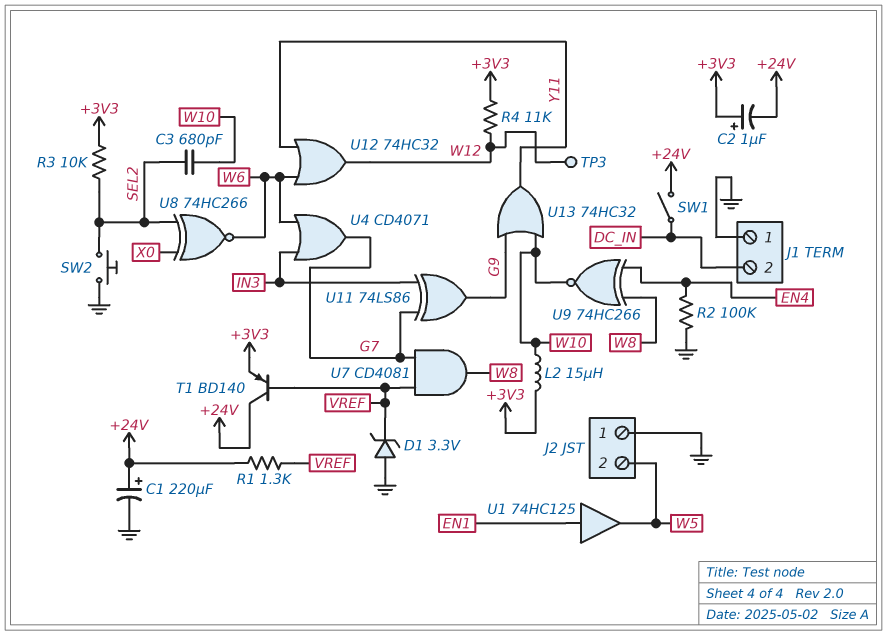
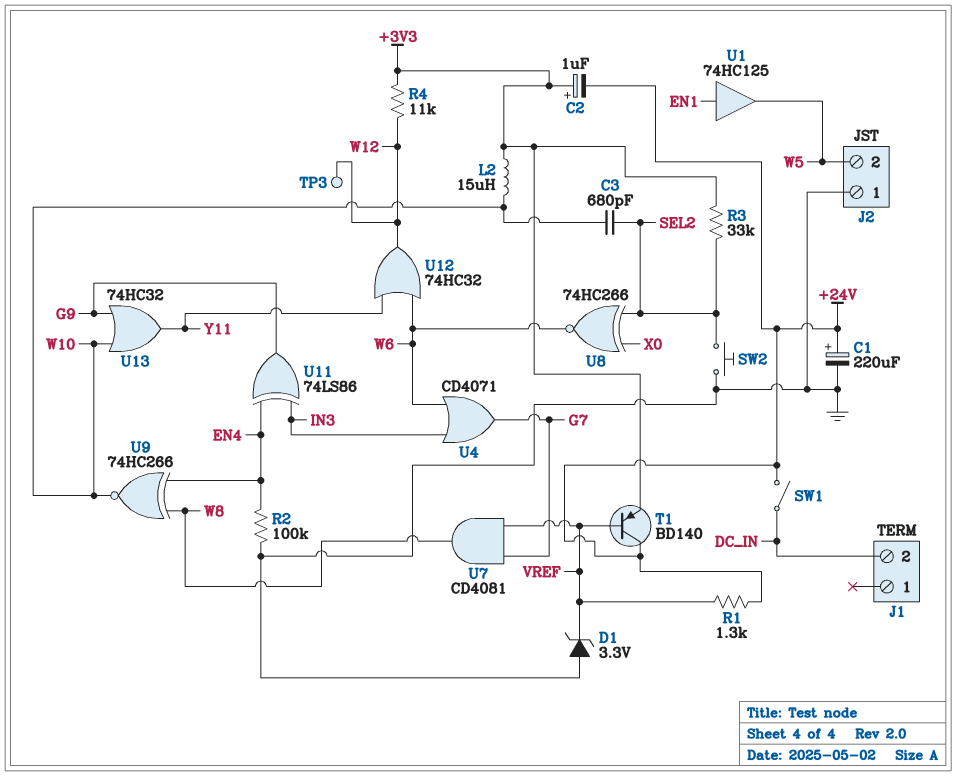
J1 pin 1: GND -> none
R3: 10k (+3V3, SEL2) -> 33k (+3V3, SEL2)
U11: XOR 74LS86 (in G7, in IN3, out G9) -> XOR 74LS86 (in EN4, in IN3, out G9)

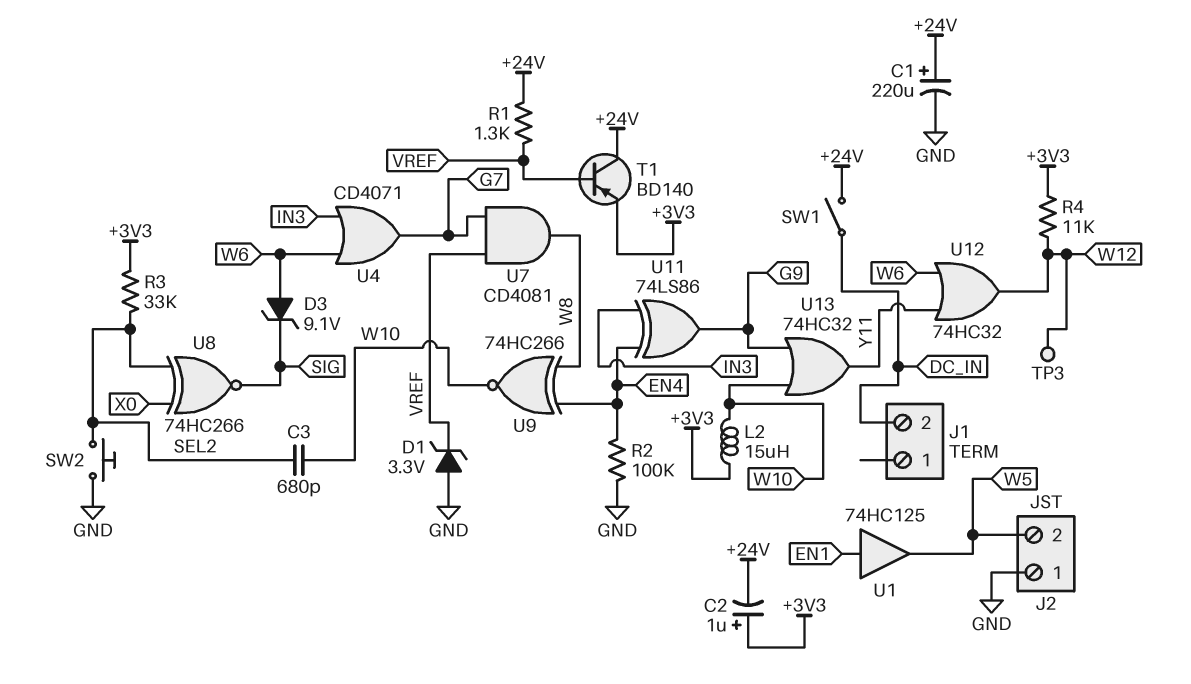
D3: none -> zener 9.1V (A W6, K SIG)
U8: XNOR 74HC266 (in SEL2, in X0, out W6) -> XNOR 74HC266 (in SEL2, in X0, out SIG)

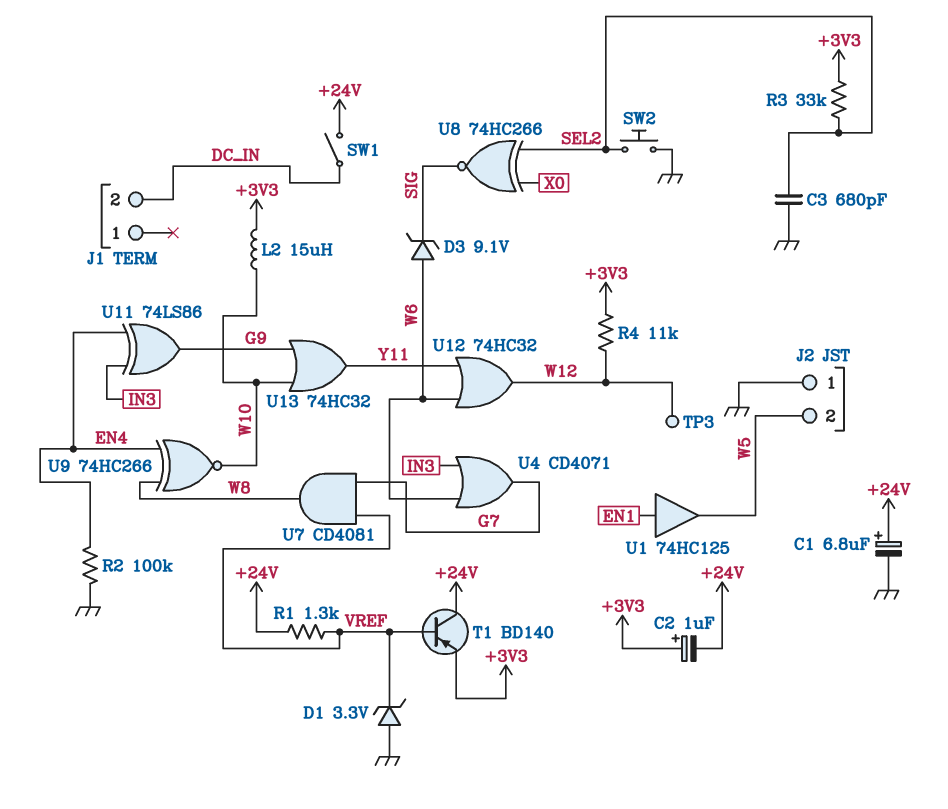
C1: 220uF (plus +24V, minus GND) -> 6.8uF (plus +24V, minus GND)
C3: 680pF (SEL2, W10) -> 680pF (GND, SEL2)

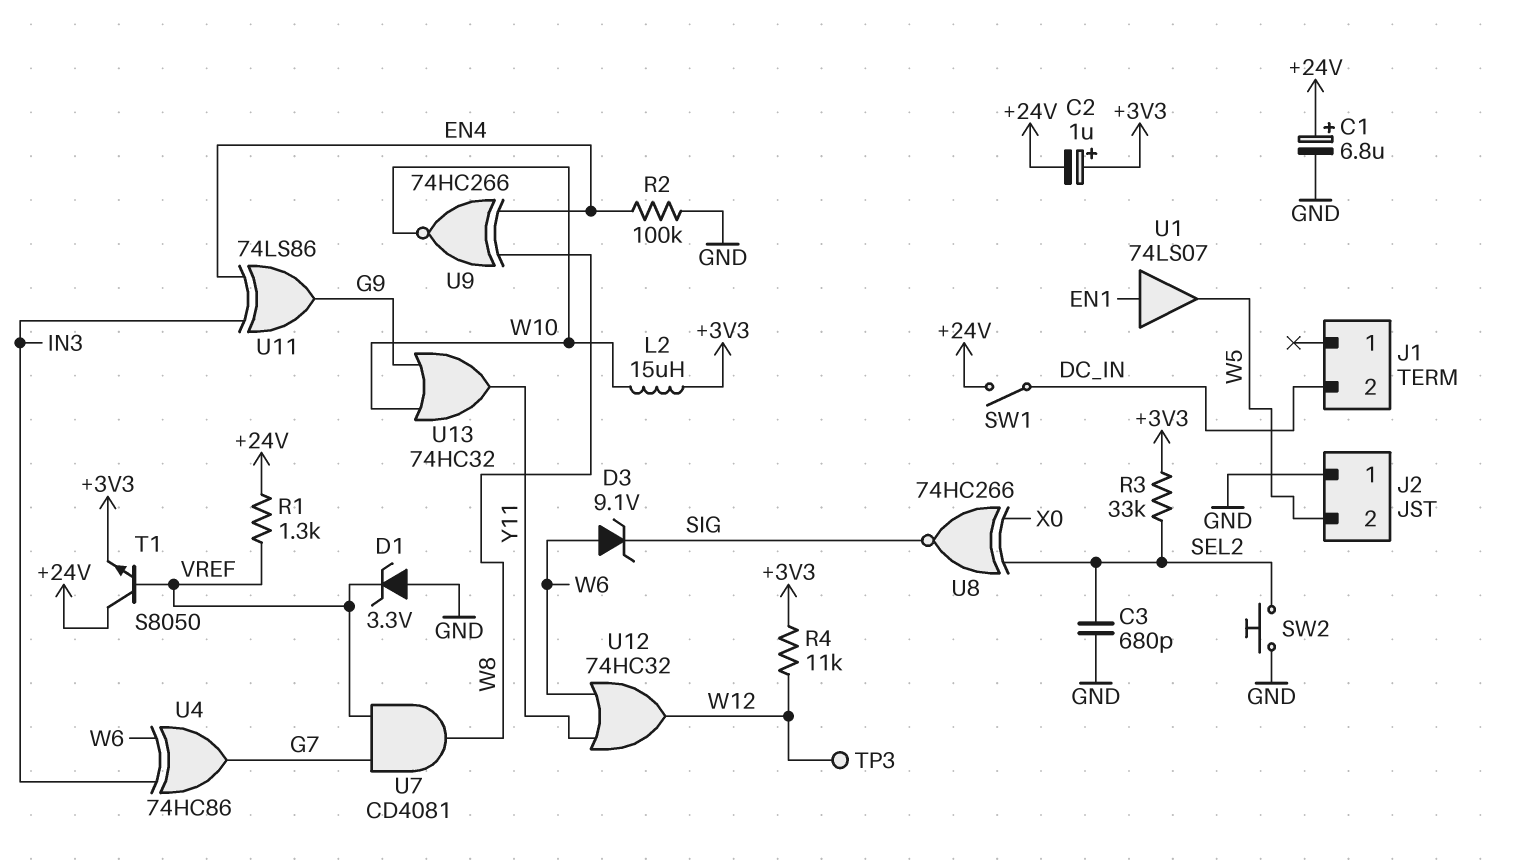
T1: PNP BD140 (B VREF, C +24V, E +3V3) -> NPN S8050 (B VREF, C +24V, E +3V3)
U1: buffer 74HC125 (in EN1, out W5) -> buffer 74LS07 (in EN1, out W5)
U4: OR CD4071 (in IN3, in W6, out G7) -> XOR 74HC86 (in IN3, in W6, out G7)

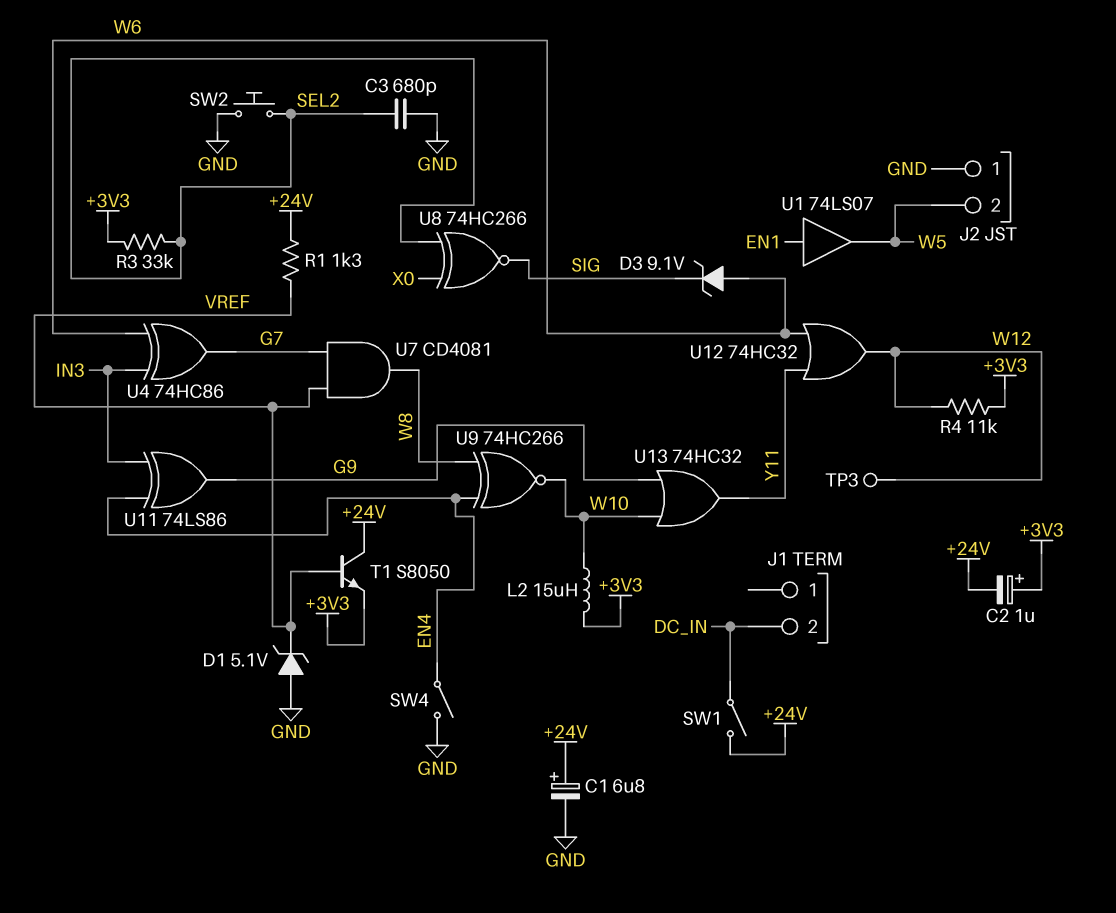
D1: zener 3.3V (A GND, K VREF) -> zener 5.1V (A GND, K VREF)
R2: 100k (EN4, GND) -> none
SW4: none -> switch (EN4, GND)

